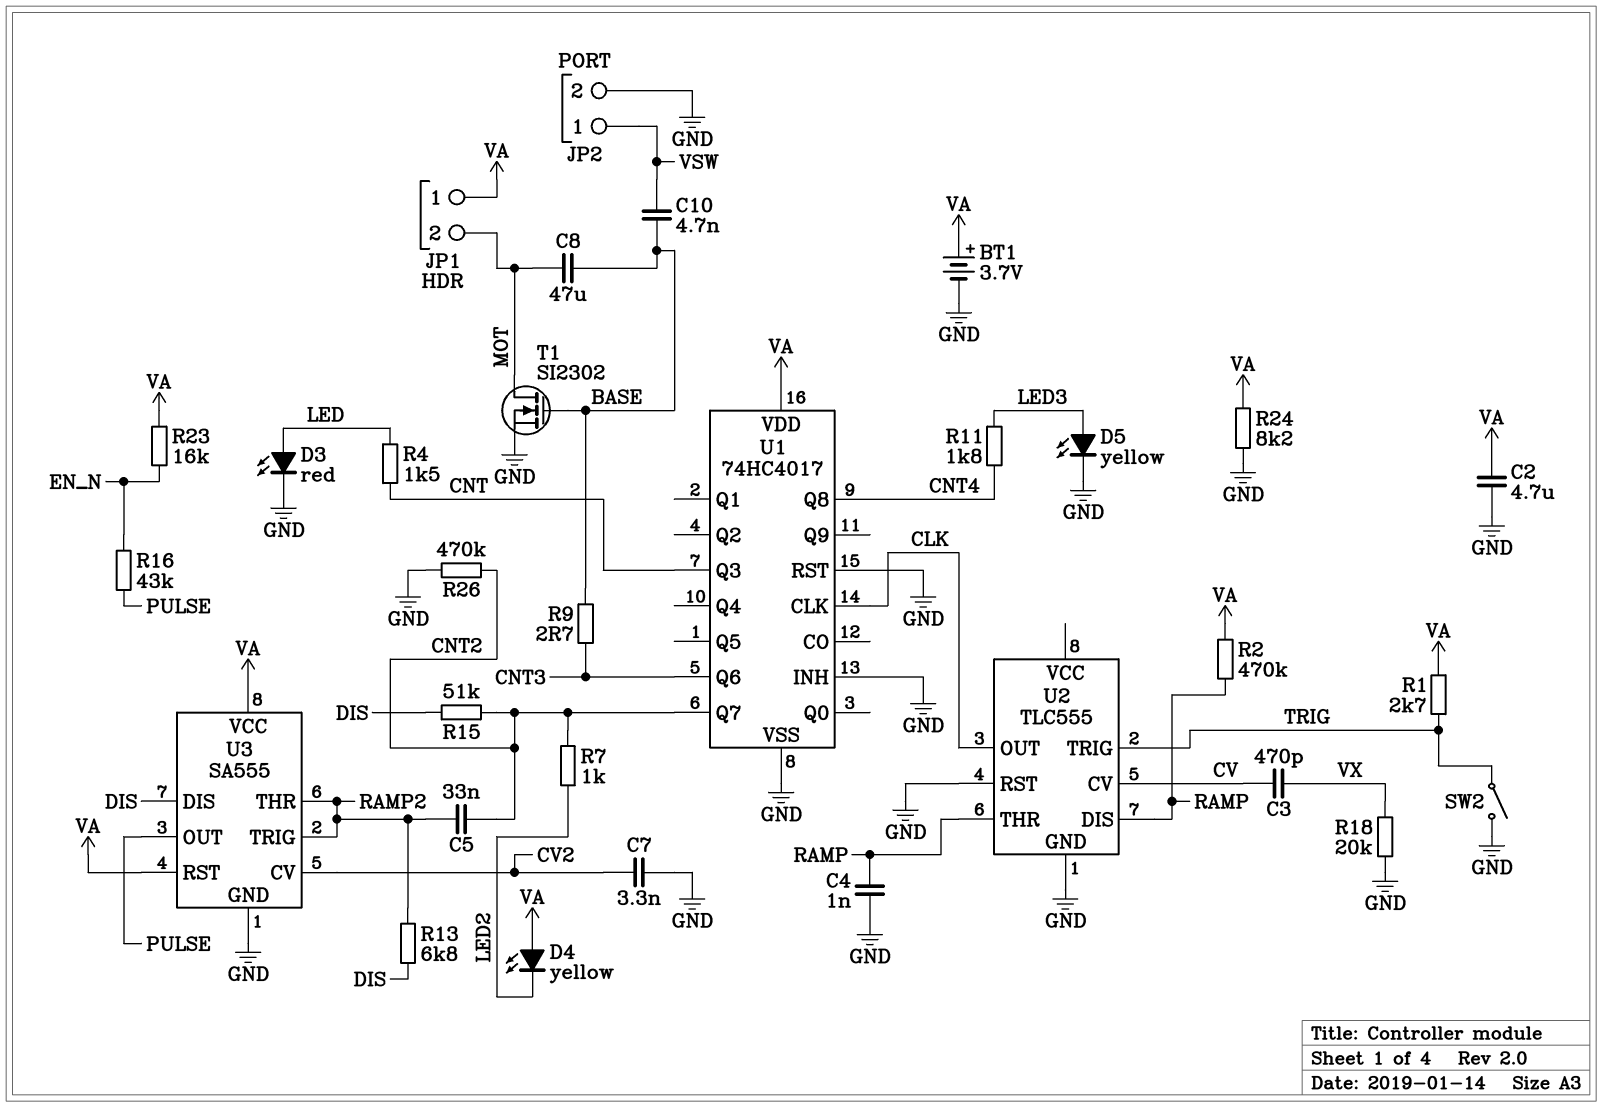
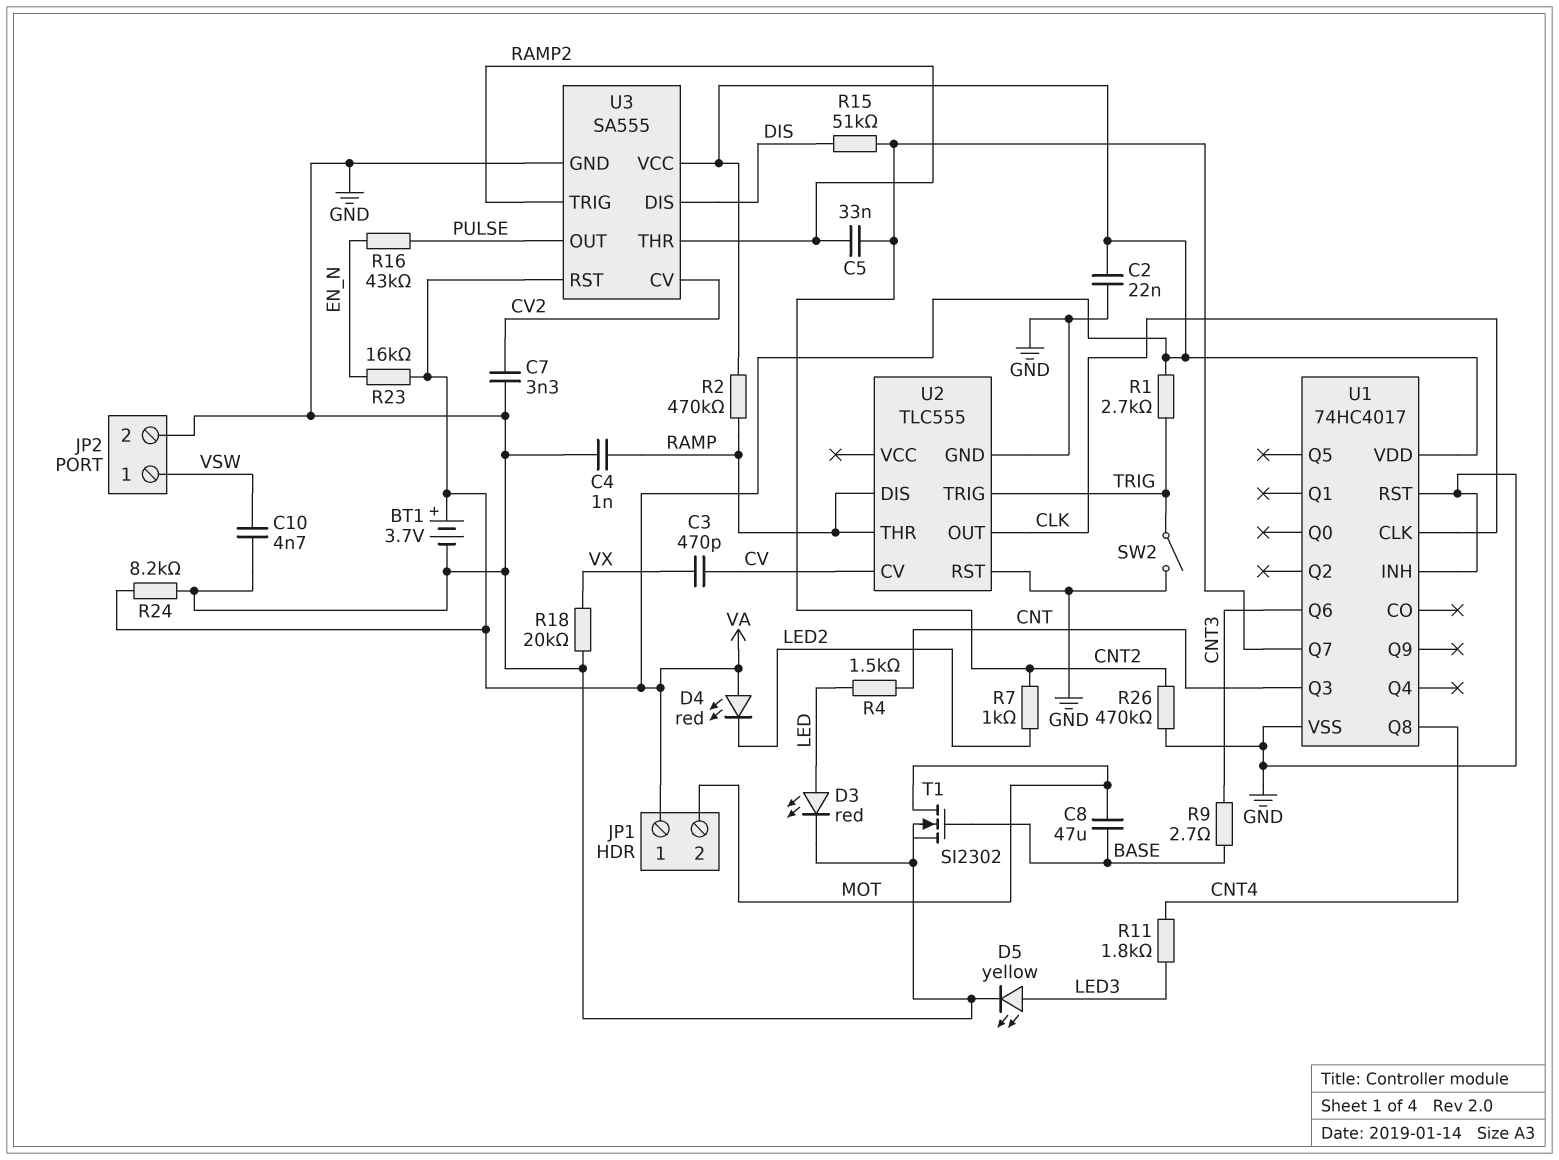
C2: 4.7uF (GND, VA) -> 22nF (GND, VA)
C10: 4.7nF (BASE, VSW) -> 4.7nF (GND, VSW)
D4: LED yellow (A VA, K LED2) -> LED red (A VA, K LED2)
R13: 6.8k (DIS, RAMP2) -> none

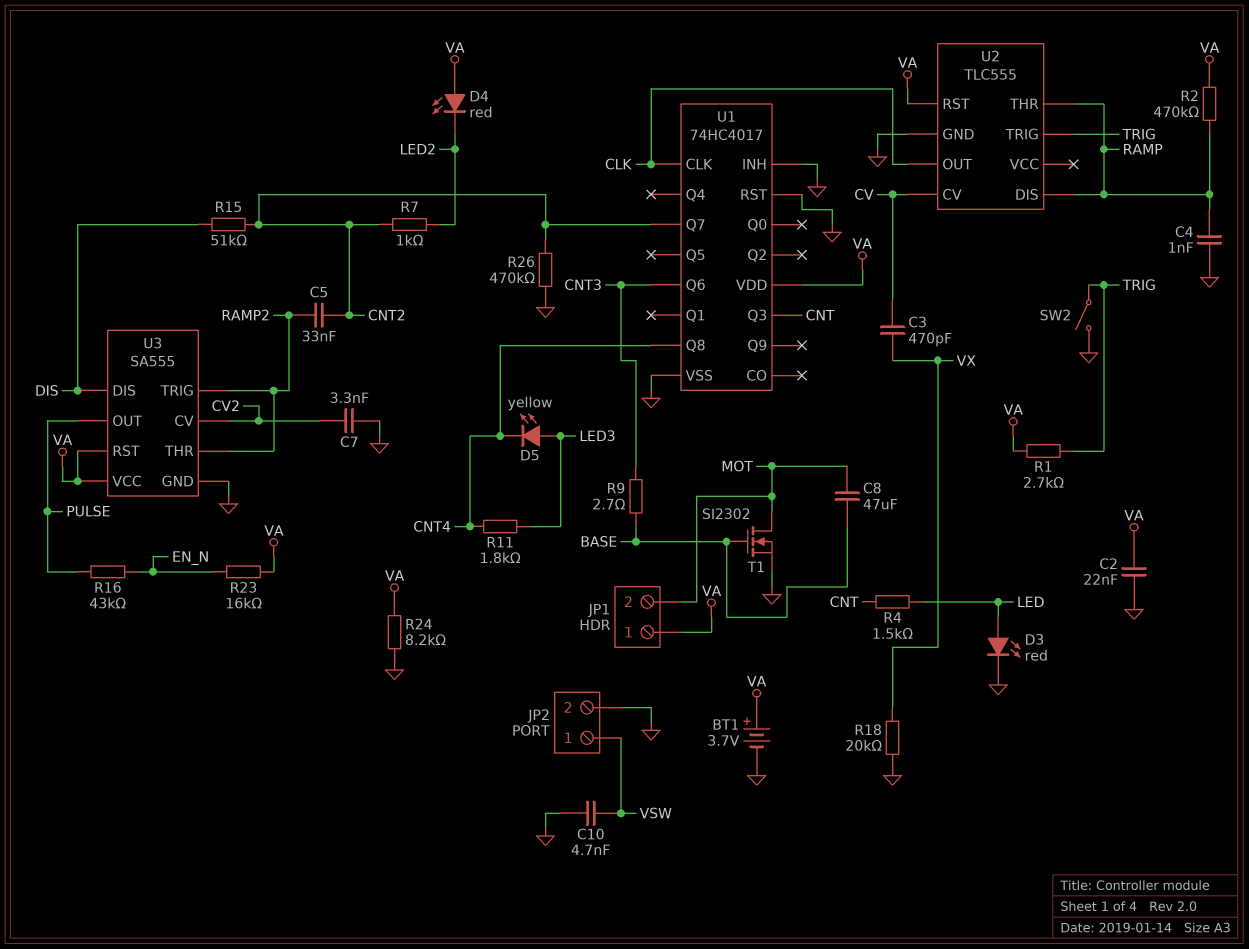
D5: LED yellow (A LED3, K GND) -> LED yellow (A LED3, K CNT4)
U2 pin RST: GND -> VA

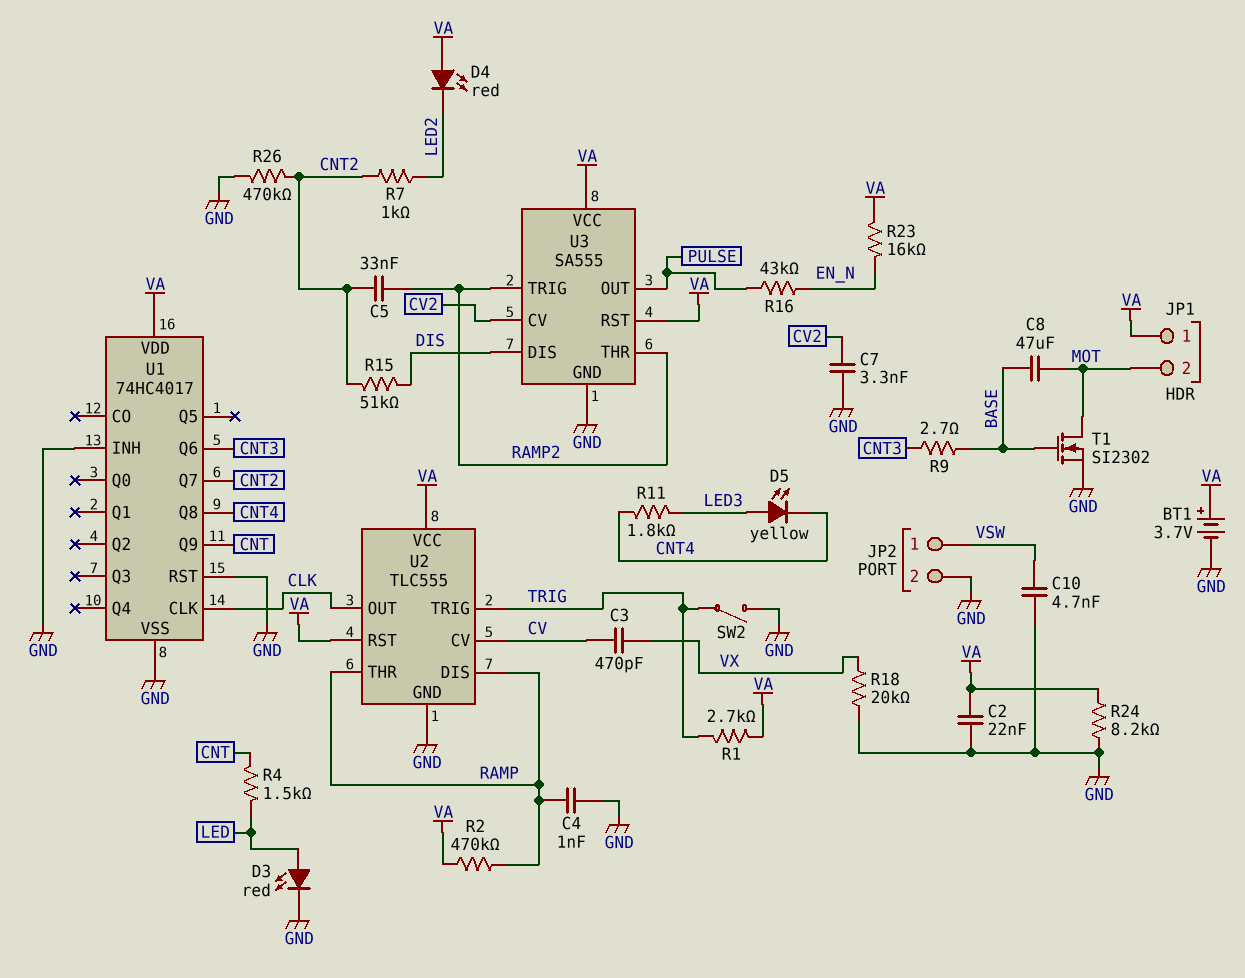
U1 pin Q3: CNT -> none
U1 pin Q9: none -> CNT
U2 pin VCC: none -> VA

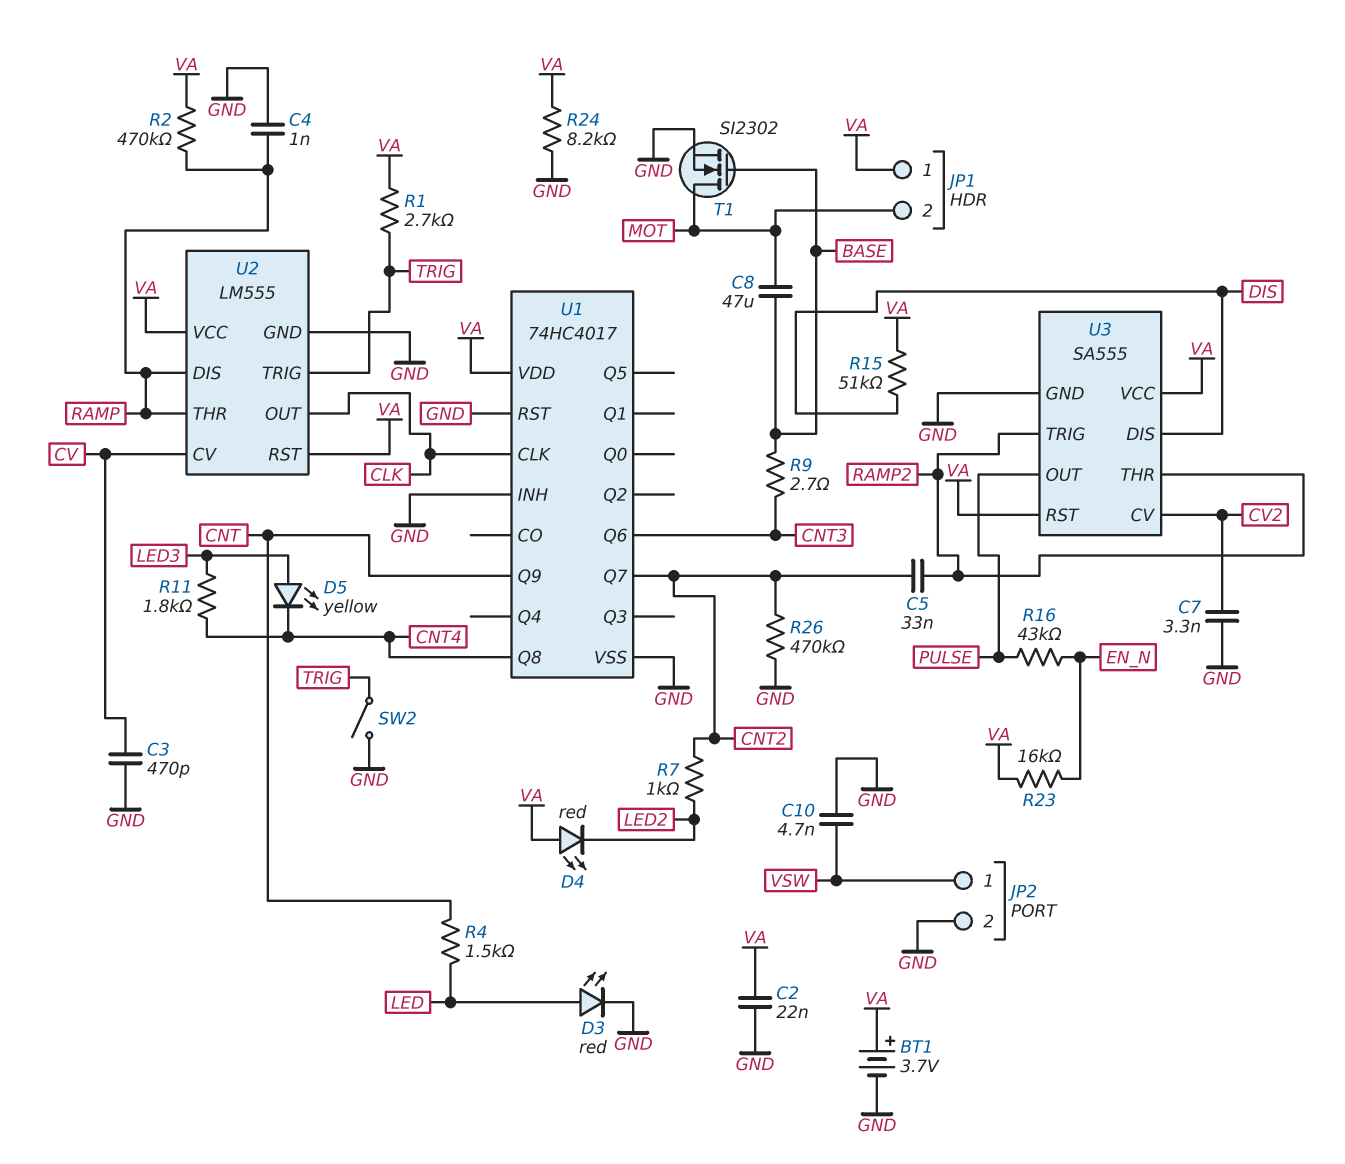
C3: 470pF (CV, VX) -> 470pF (CV, GND)
R15: 51k (CNT2, DIS) -> 51k (DIS, VA)
R18: 20k (GND, VX) -> none
U2: TLC555 -> LM555

